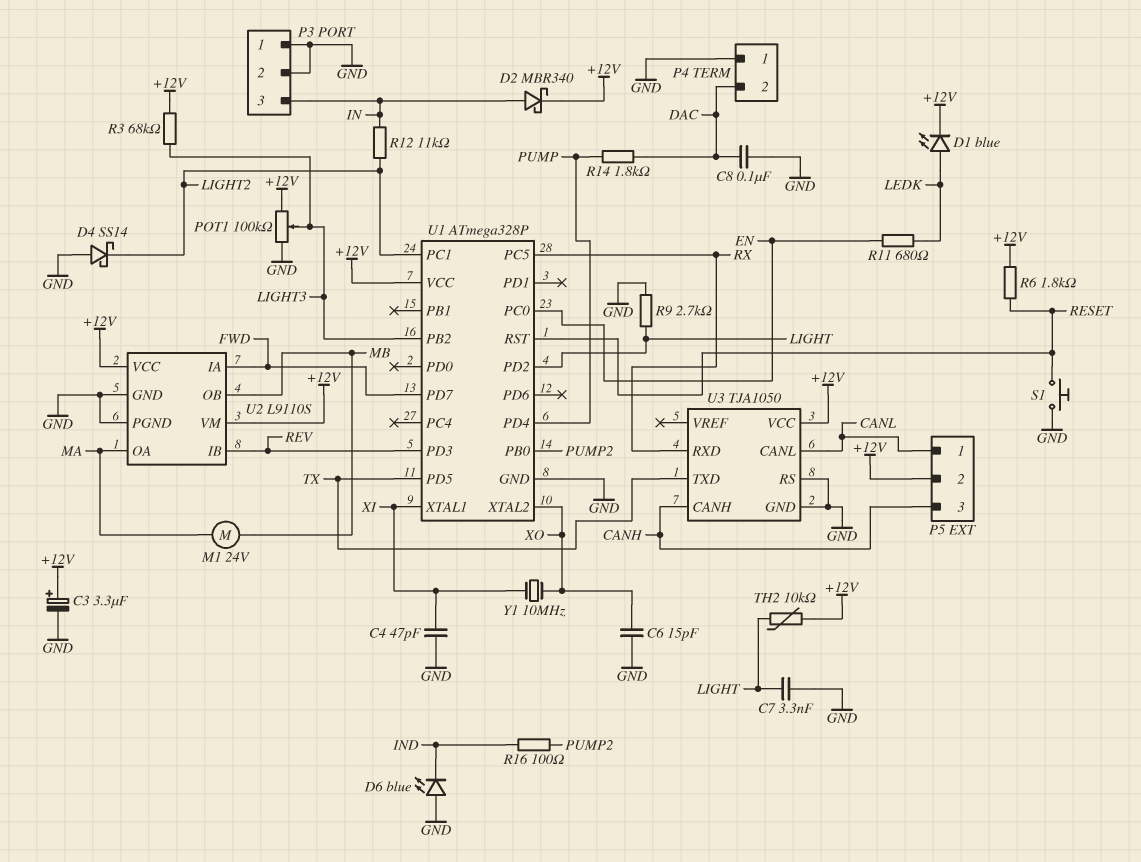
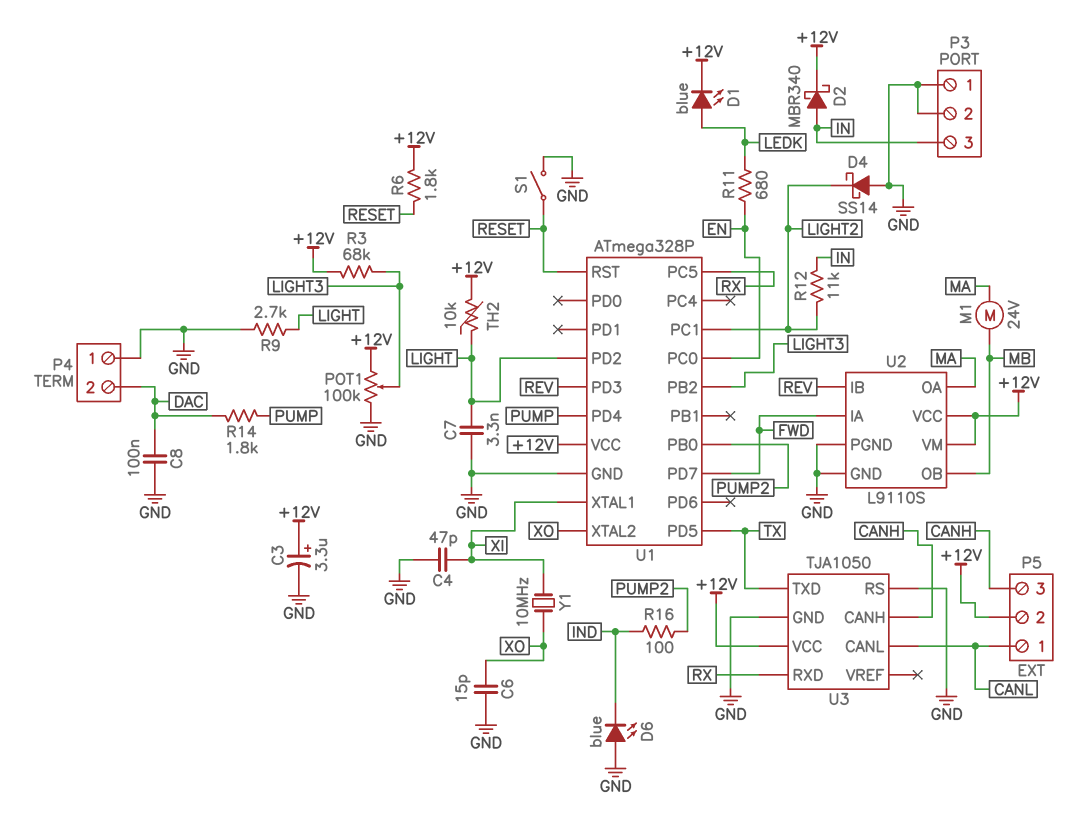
S1: button (GND, RESET) -> switch (GND, RESET)

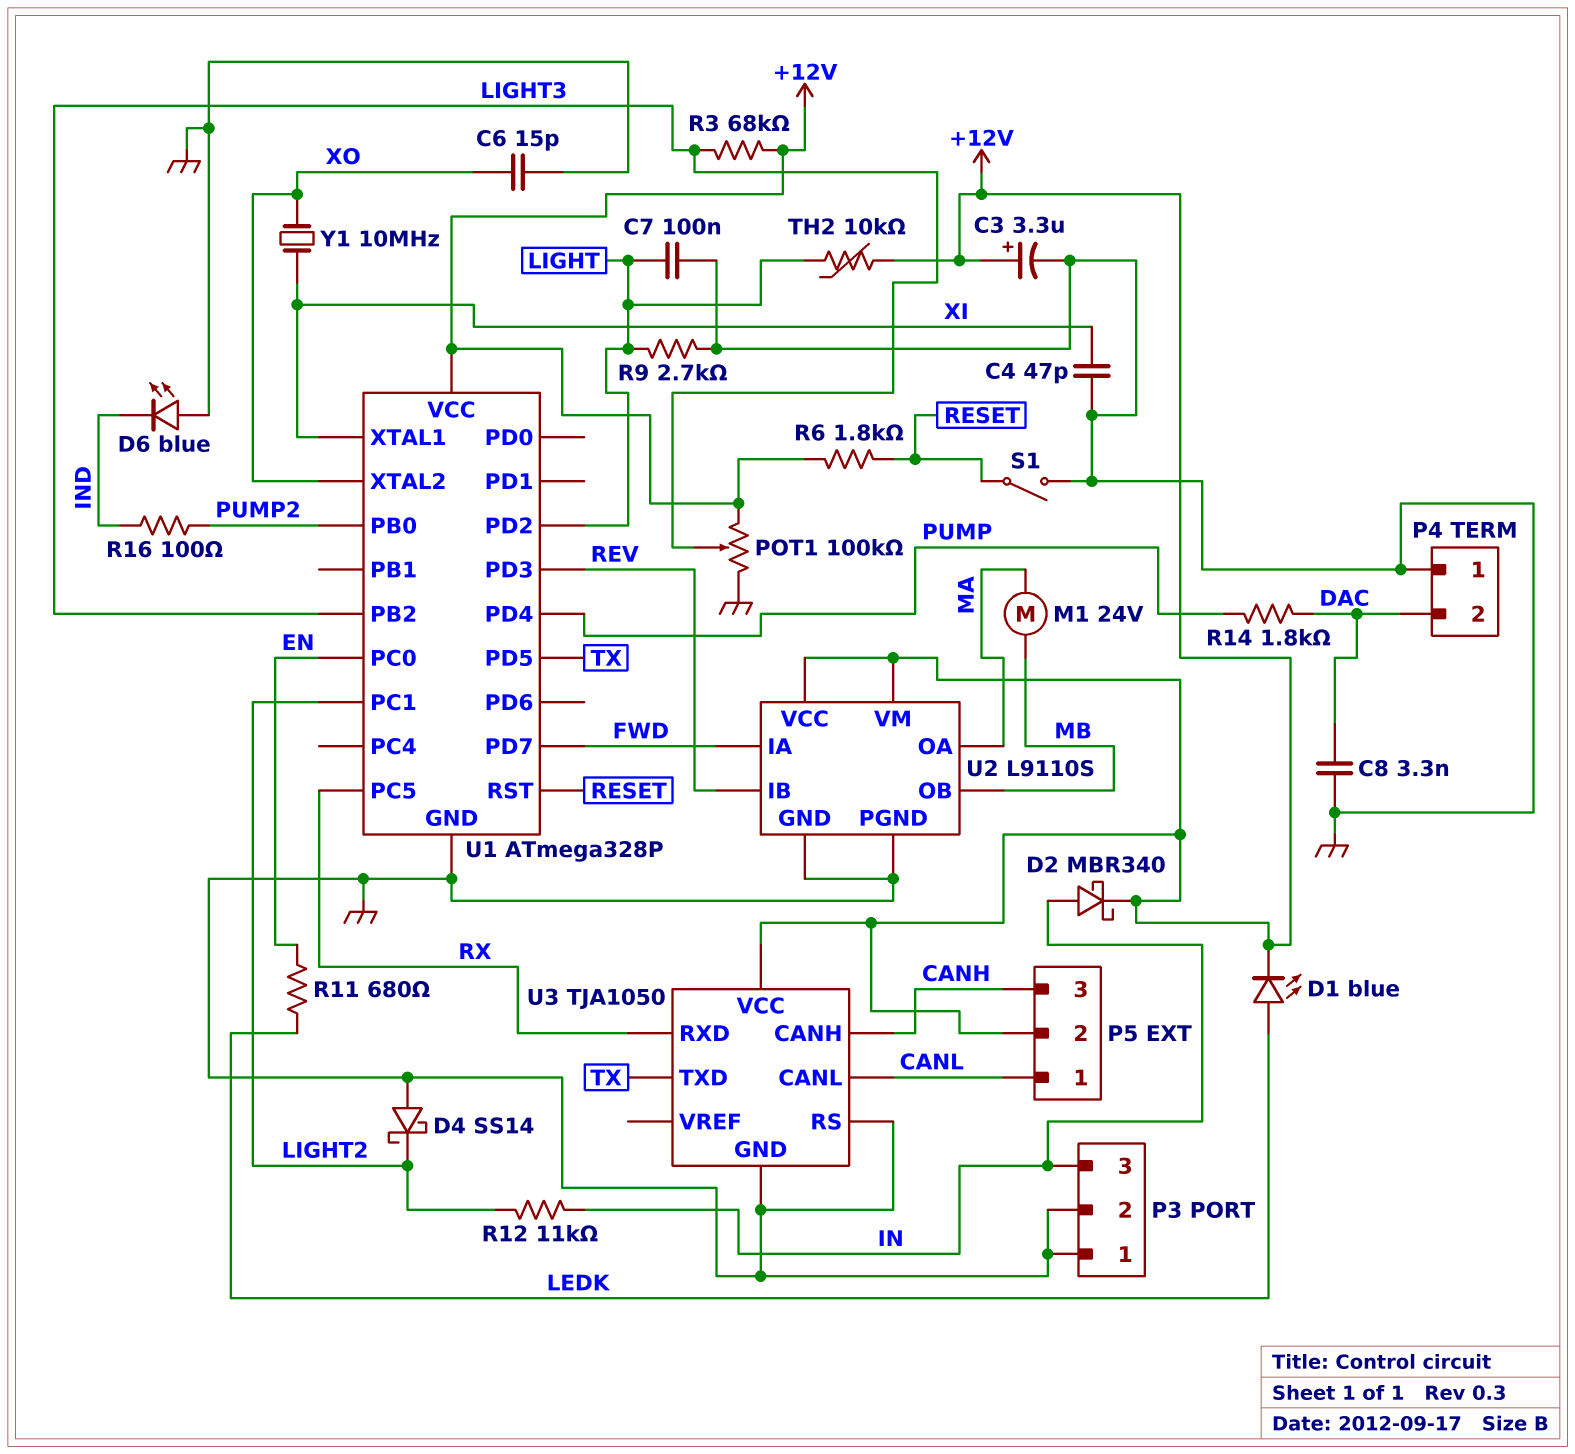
C7: 3.3nF (GND, LIGHT) -> 100nF (GND, LIGHT)
C8: 100nF (DAC, GND) -> 3.3nF (DAC, GND)

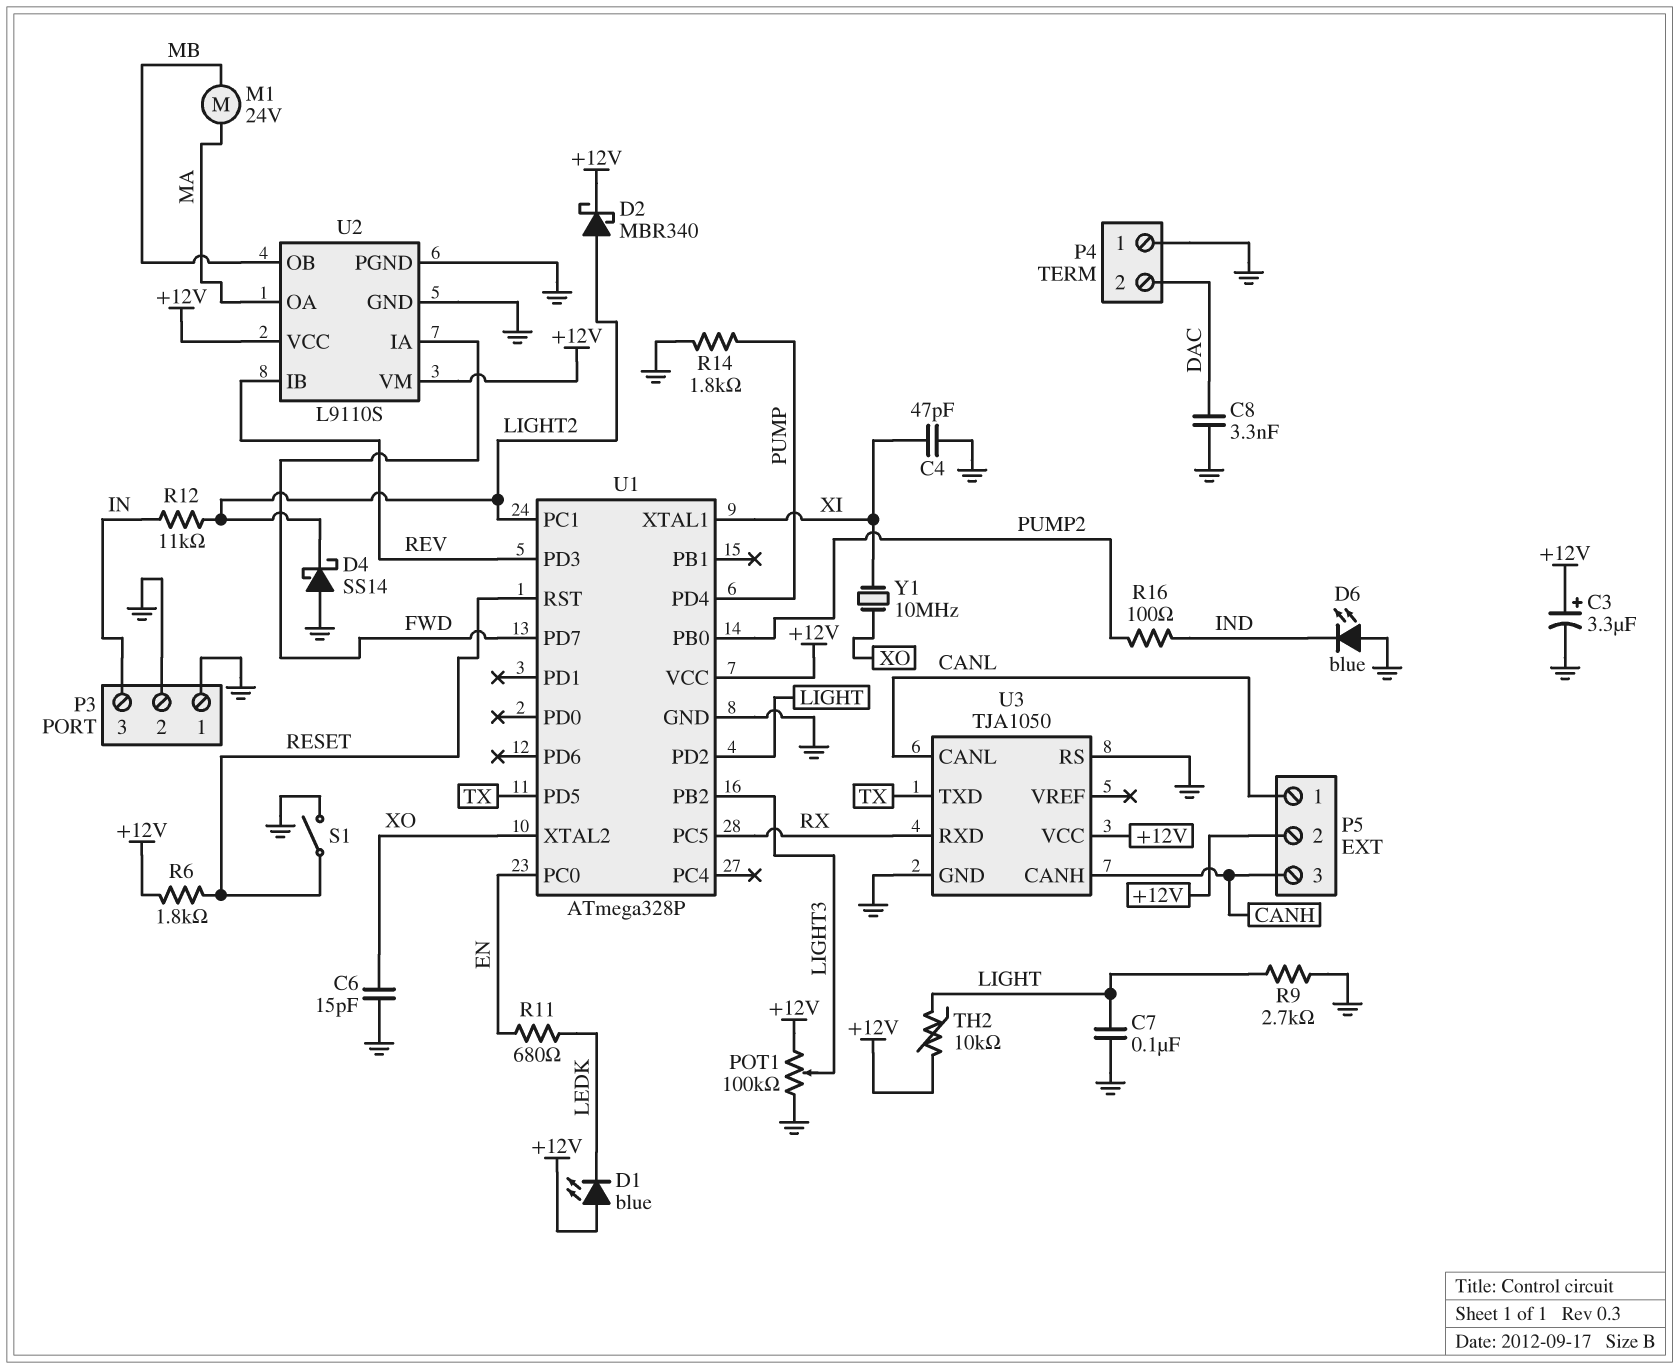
D1: LED blue (A LEDK, K +12V) -> LED blue (A +12V, K LEDK)
D2: schottky MBR340 (A IN, K +12V) -> schottky MBR340 (A LIGHT2, K +12V)
R3: 68k (+12V, LIGHT3) -> none
R14: 1.8k (DAC, PUMP) -> 1.8k (GND, PUMP)

